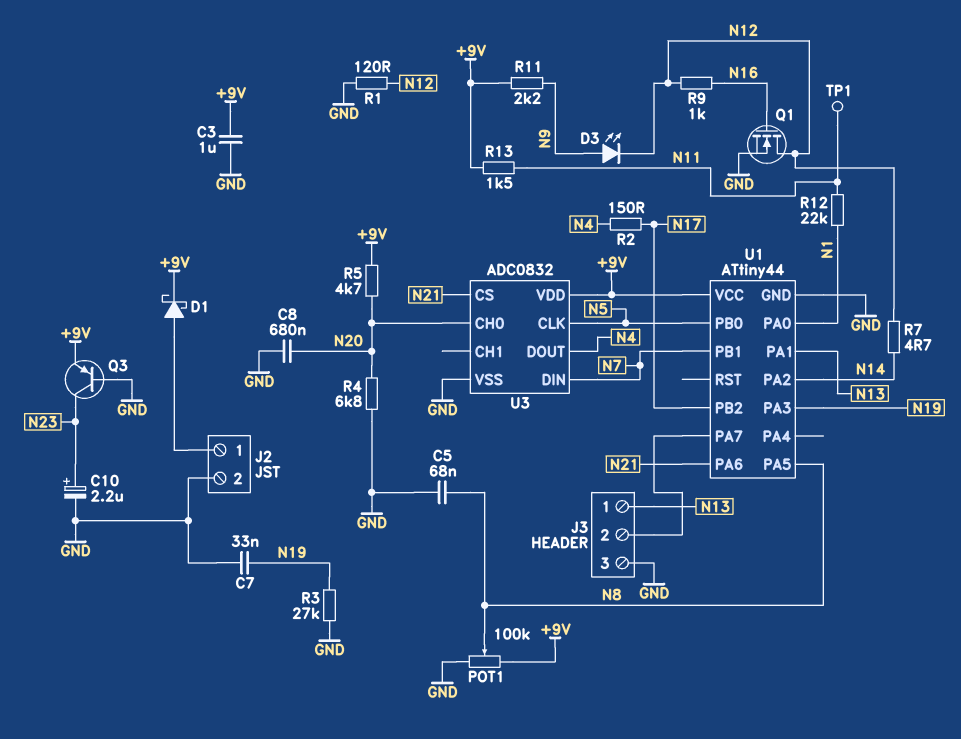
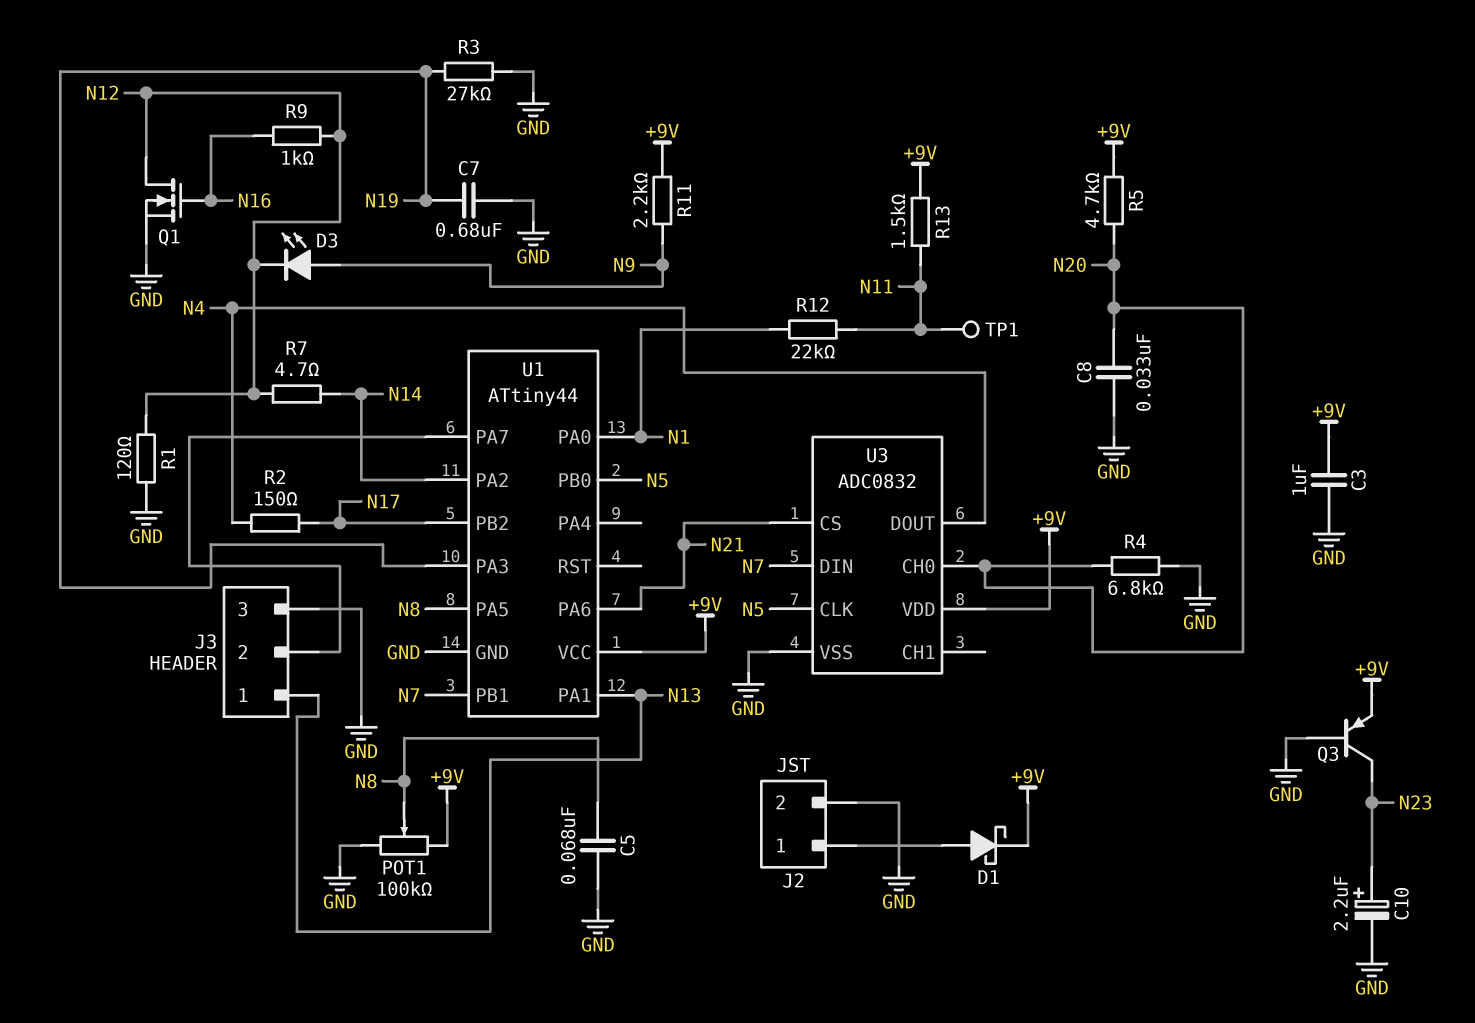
C7: 33nF (GND, N19) -> 680nF (GND, N19)
C8: 680nF (GND, N20) -> 33nF (GND, N20)

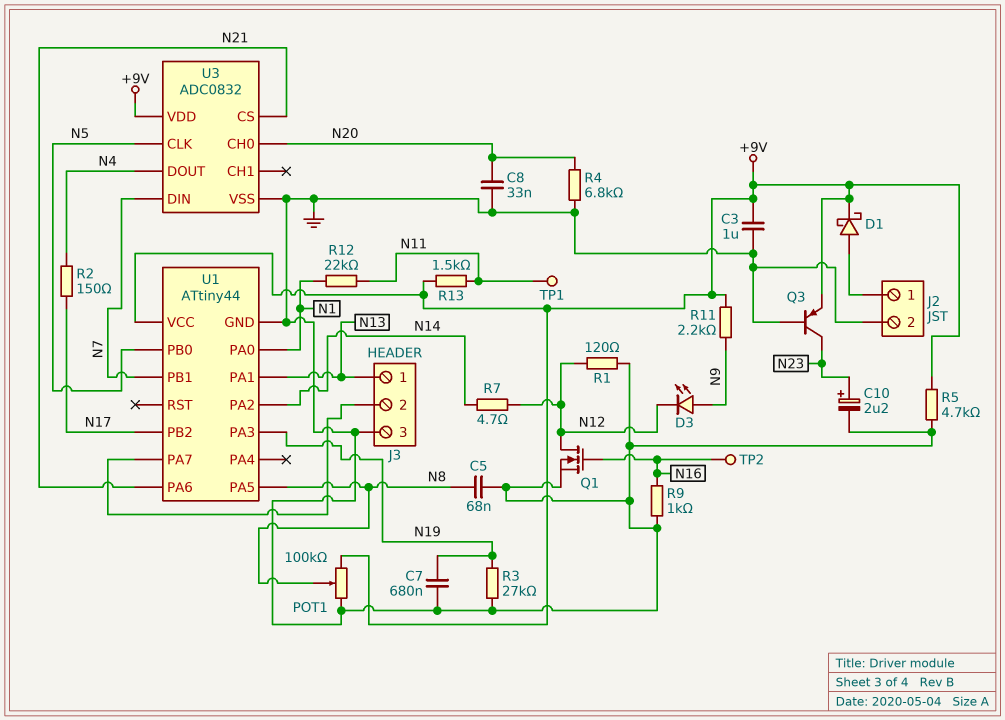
R5: 4.7k (+9V, N20) -> 4.7k (+9V, GND)
R9: 1k (N12, N16) -> 1k (GND, N16)
TP2: none -> test point (N16)

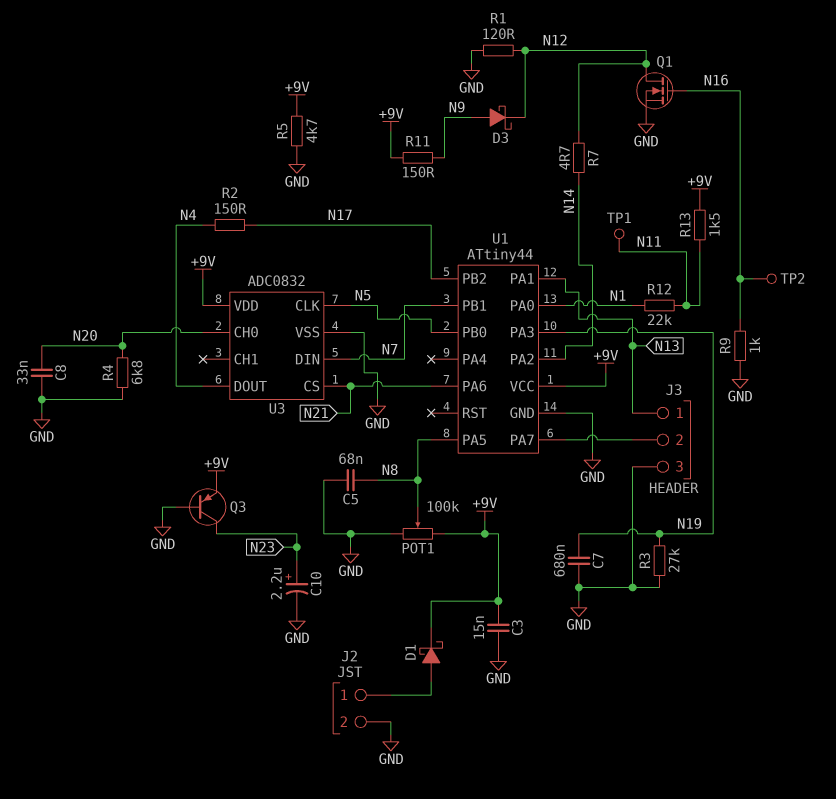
C3: 1uF (+9V, GND) -> 15nF (+9V, GND)
D3: LED (A N9, K N12) -> schottky (A N9, K N12)
R11: 2.2k (+9V, N9) -> 150 (+9V, N9)

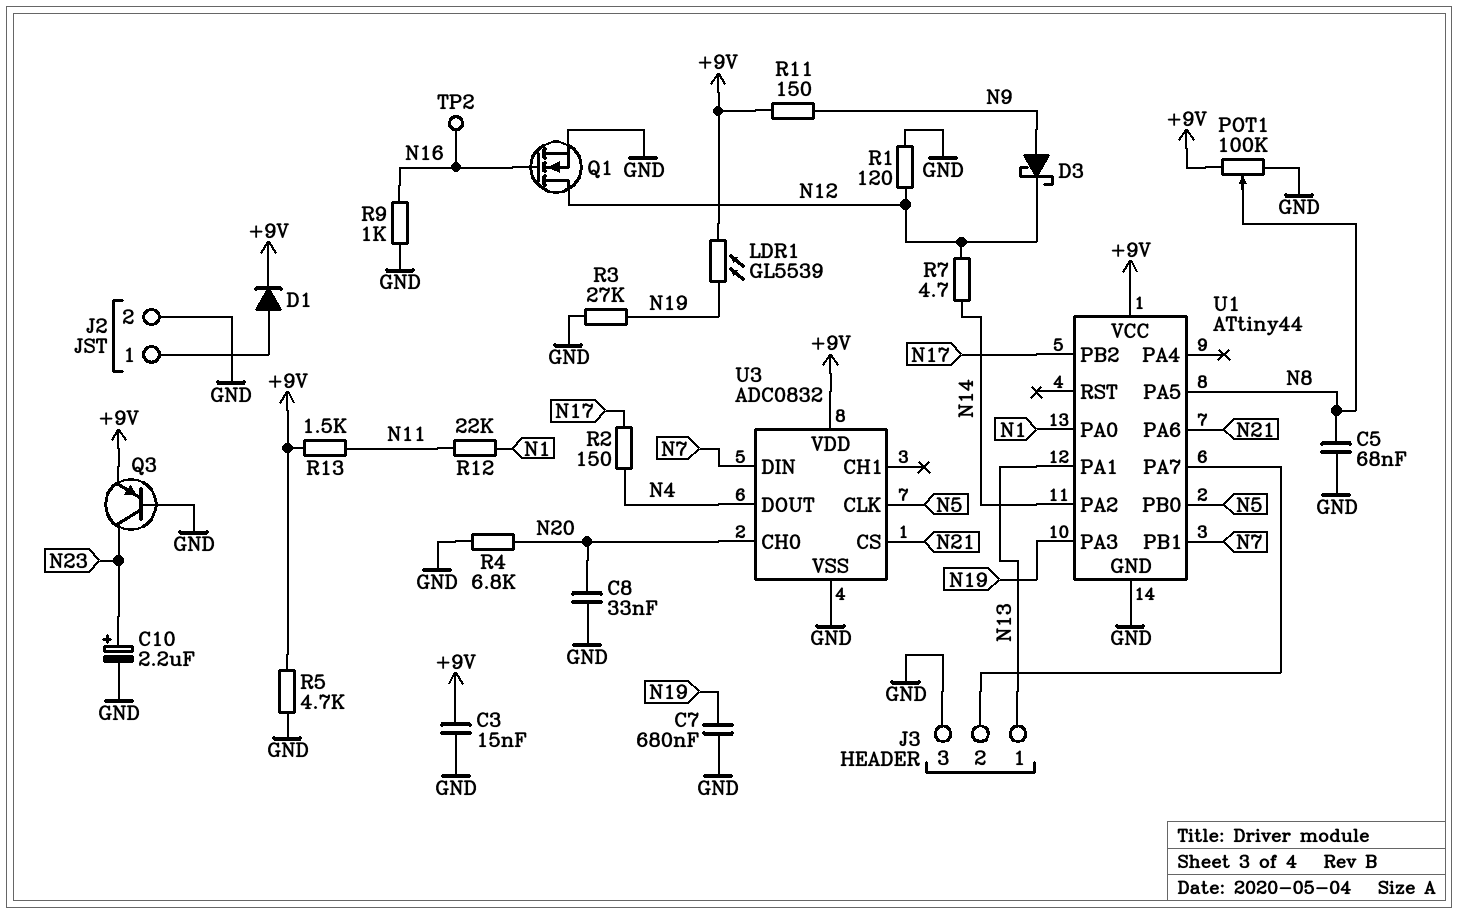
D1: schottky (A J2/1, K +9V) -> diode (A J2/1, K +9V)
LDR1: none -> GL5539 (+9V, N19)
TP1: test point (N11) -> none

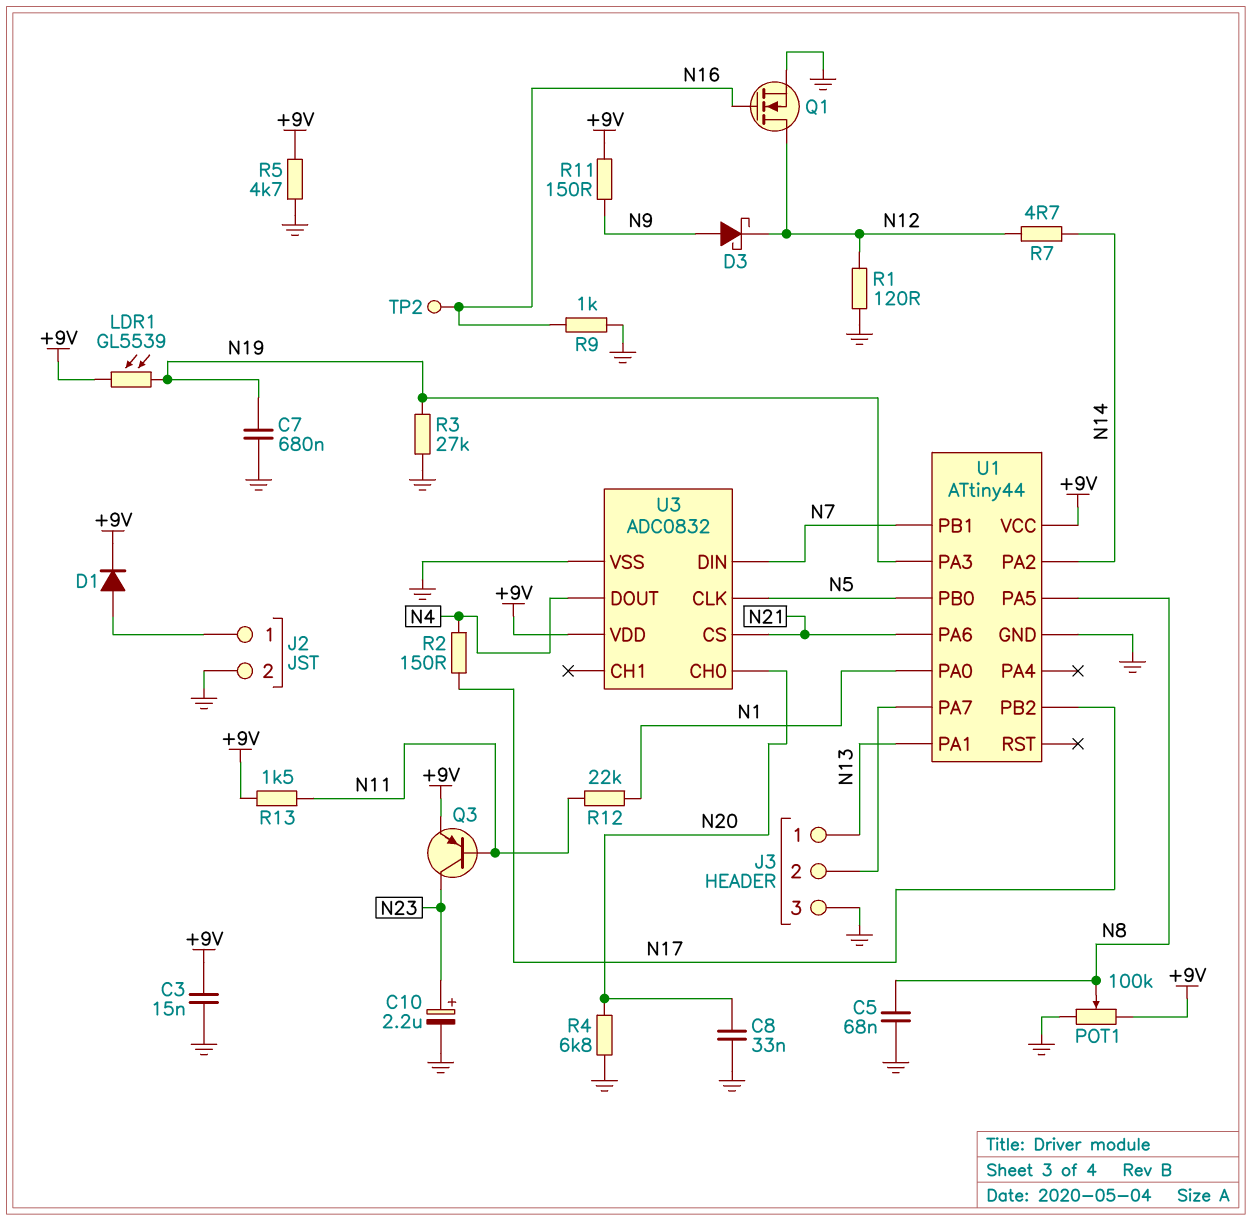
Q3: PNP (B GND, C N23, E +9V) -> PNP (B N11, C N23, E +9V)

